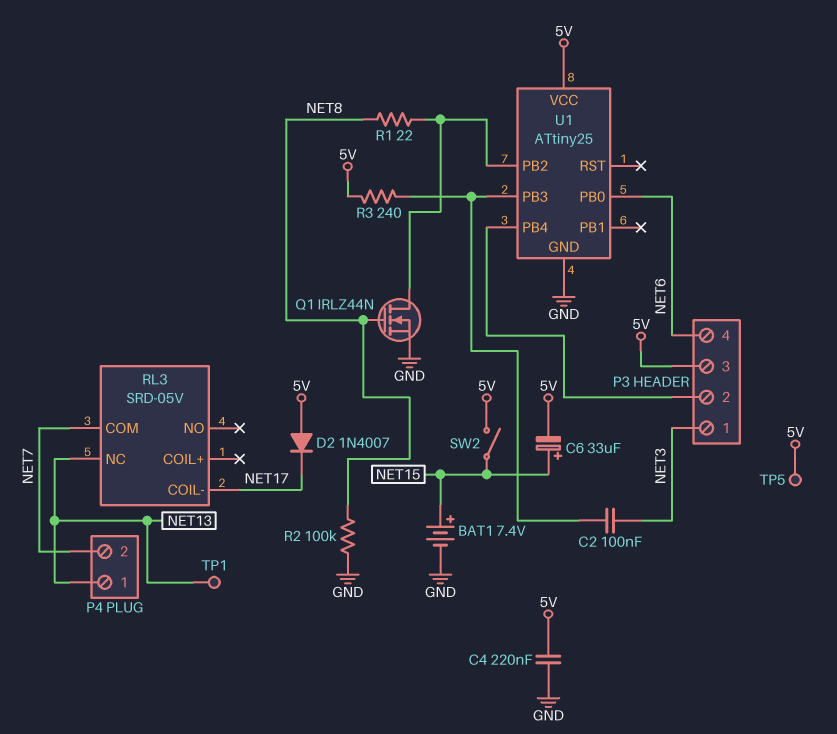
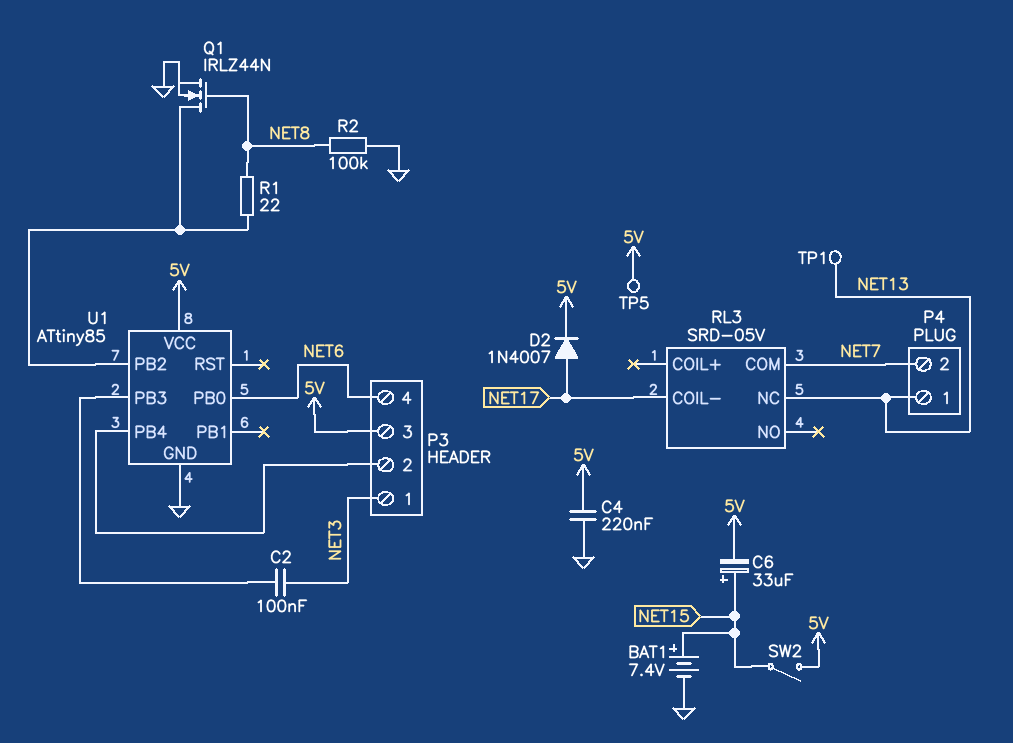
D2: diode 1N4007 (A 5V, K NET17) -> diode 1N4007 (A NET17, K 5V)
R3: 240 (5V, U1/PB3) -> none
U1: ATtiny25 -> ATtiny85

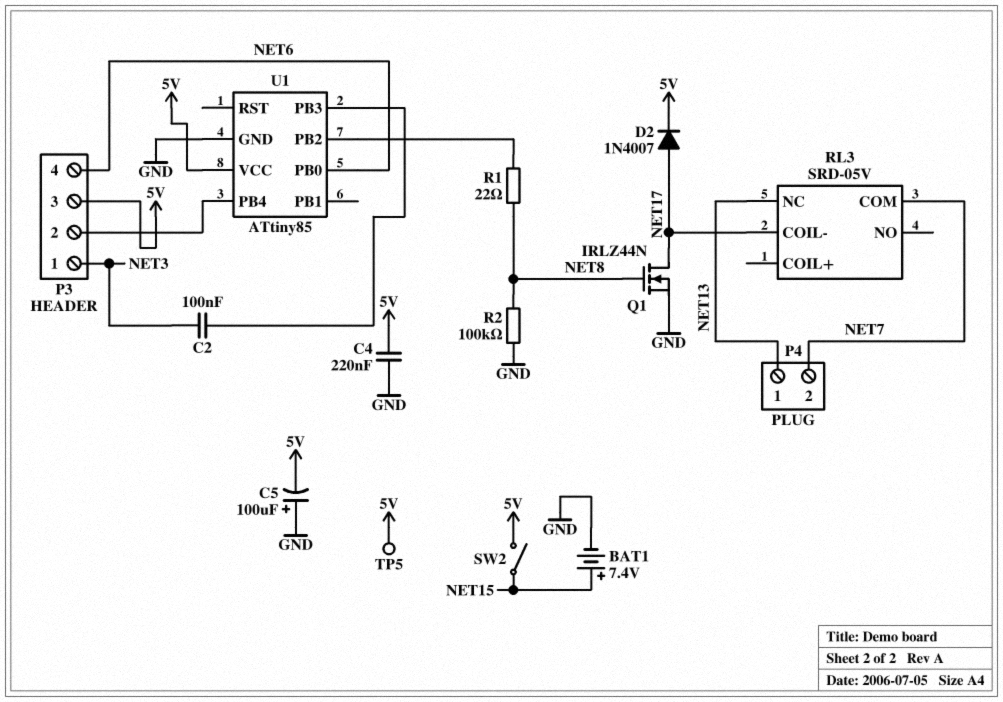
C5: none -> 100uF (plus GND, minus 5V)
C6: 33uF (plus NET15, minus 5V) -> none
Q1: NMOS IRLZ44N (G NET8, D U1/PB2, S GND) -> NMOS IRLZ44N (G NET8, D NET17, S GND)
TP1: test point (NET13) -> none

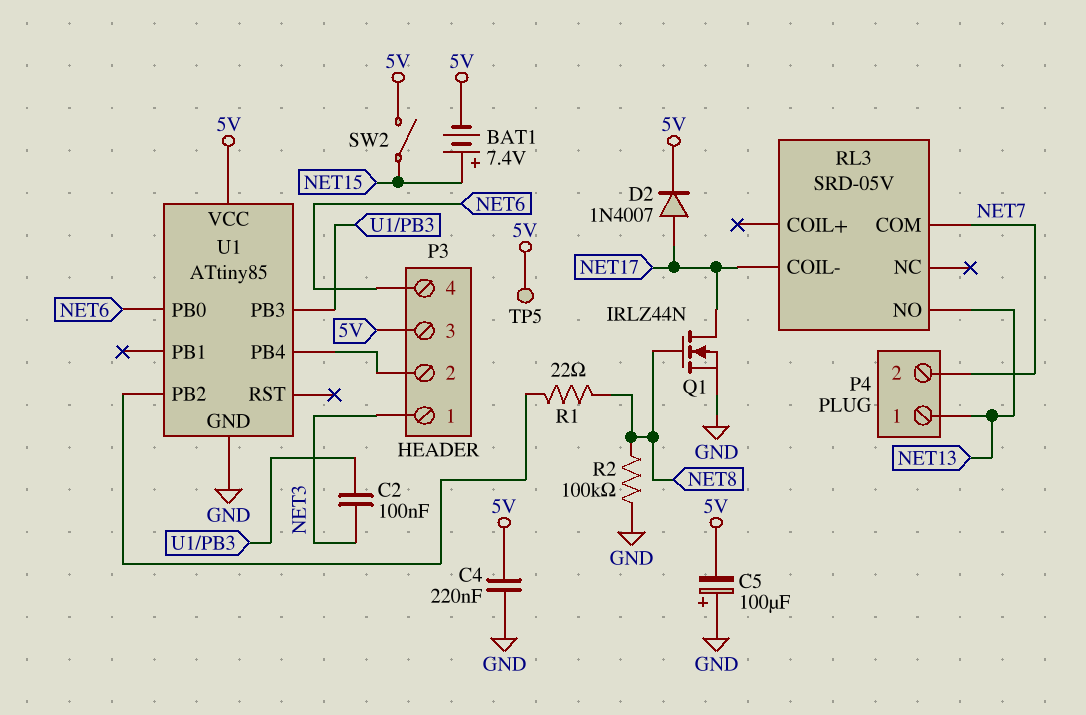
BAT1: 7.4V (plus NET15, minus GND) -> 7.4V (plus NET15, minus 5V)
RL3 pin NC: NET13 -> none
RL3 pin NO: none -> NET13

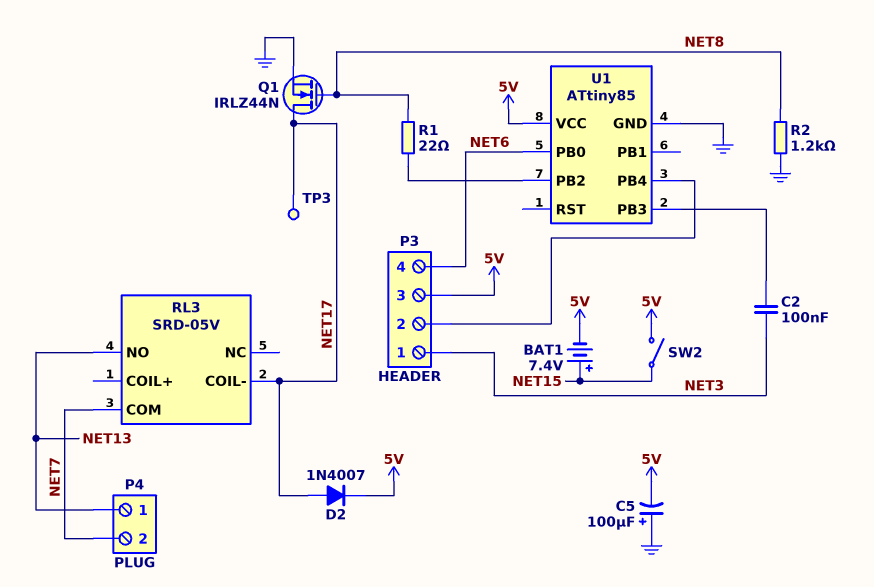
C4: 220nF (5V, GND) -> none
R2: 100k (GND, NET8) -> 1.2k (GND, NET8)
TP3: none -> test point (NET17)
TP5: test point (5V) -> none

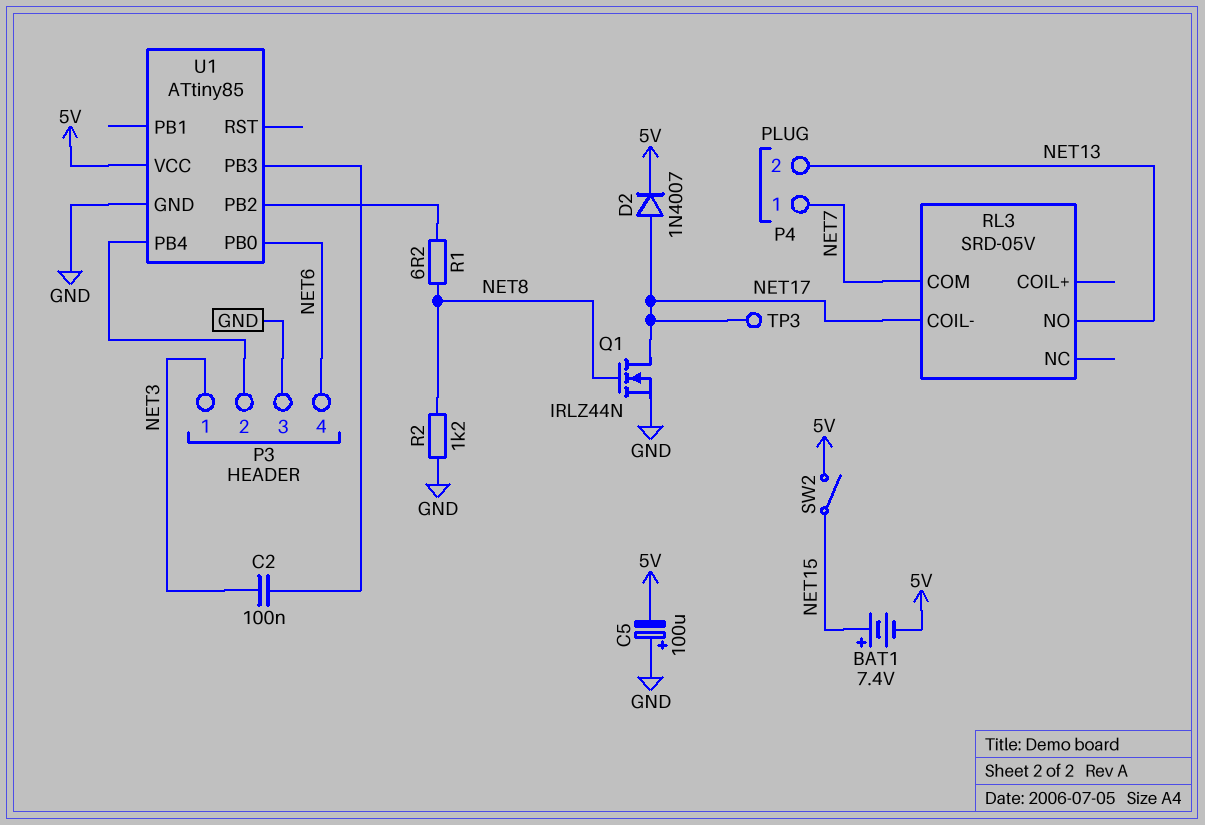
P3 pin 3: 5V -> GND
P4 pin 1: NET13 -> NET7
P4 pin 2: NET7 -> NET13
R1: 22 (NET8, U1/PB2) -> 6.2 (NET8, U1/PB2)

